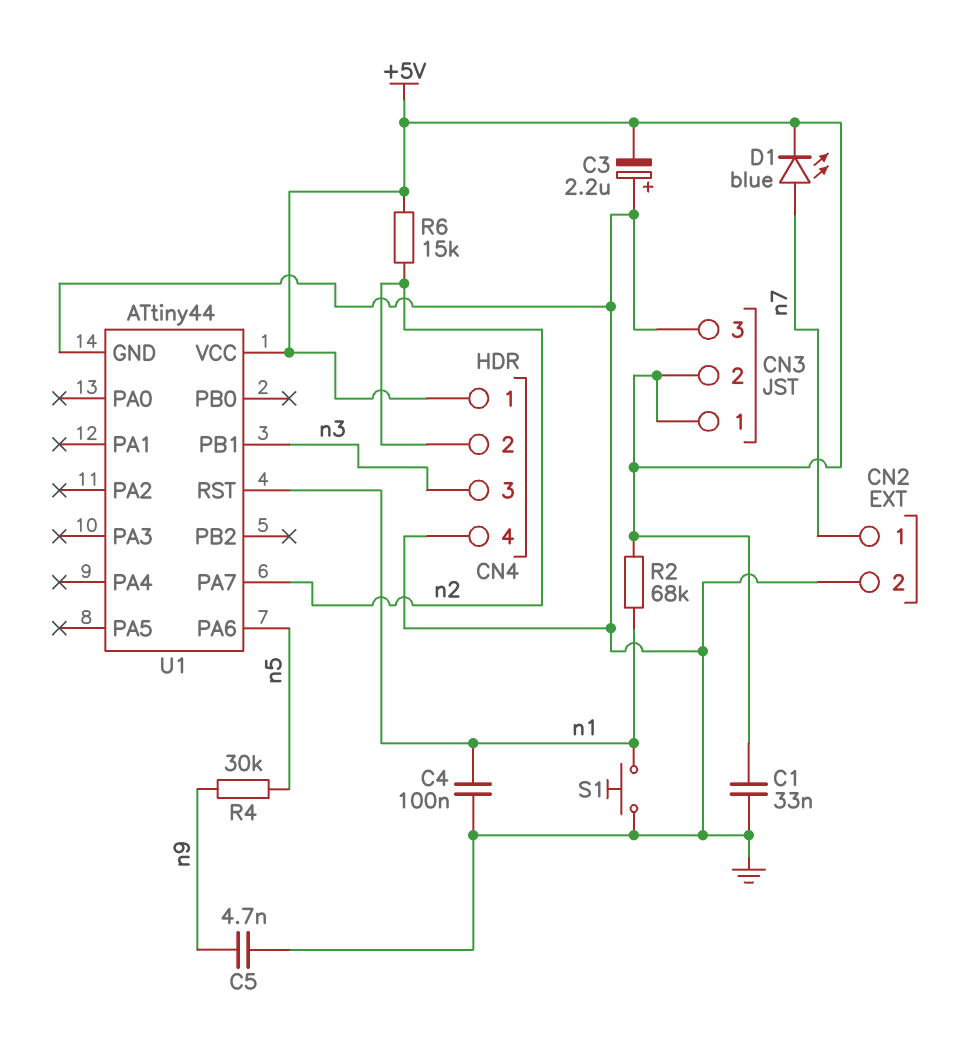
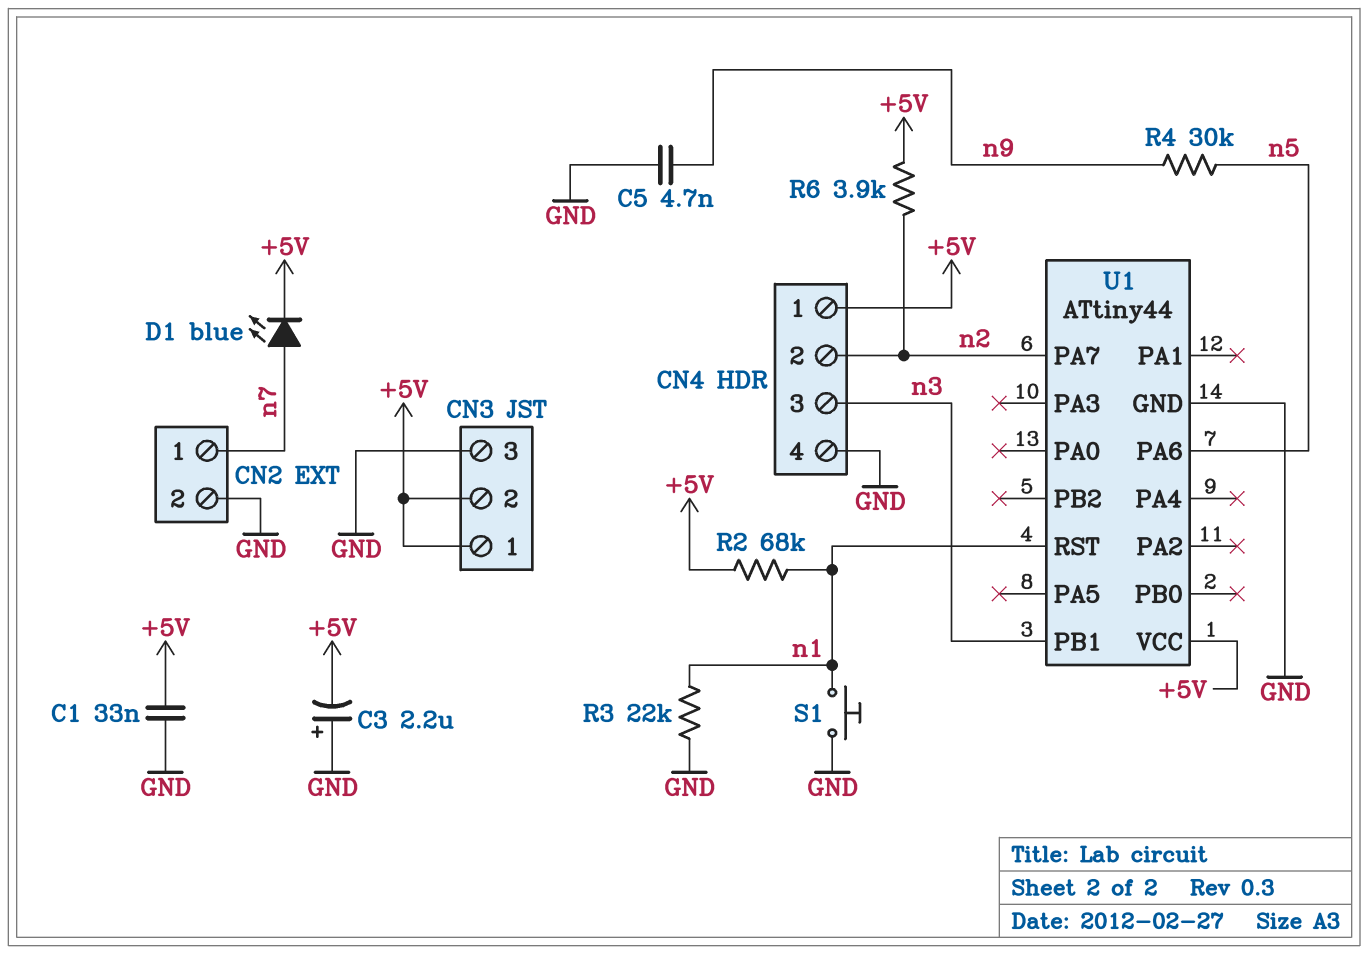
C4: 100nF (GND, n1) -> none
R3: none -> 22k (GND, n1)
R6: 15k (+5V, n2) -> 3.9k (+5V, n2)

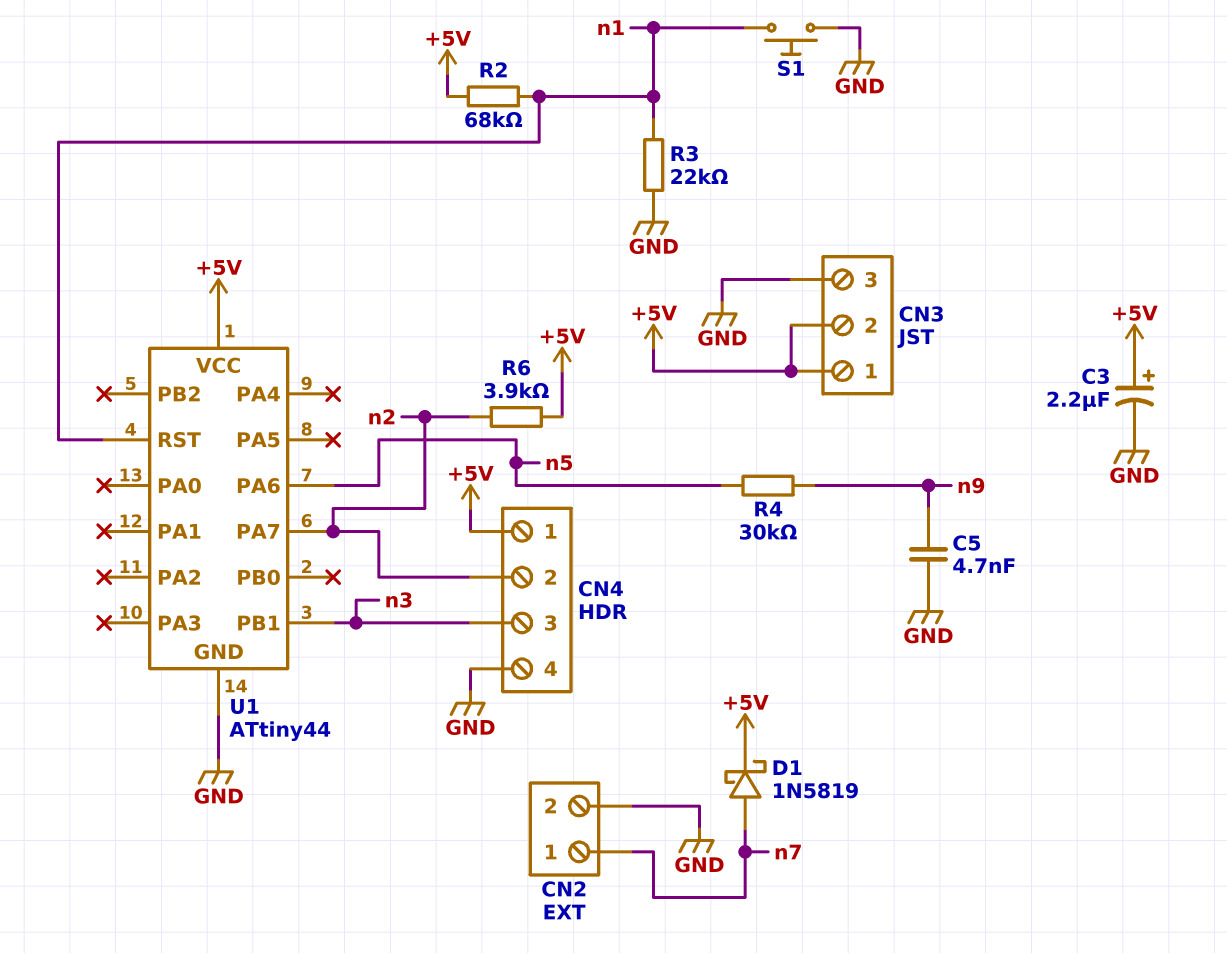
C1: 33nF (+5V, GND) -> none
C3: 2.2uF (plus GND, minus +5V) -> 2.2uF (plus +5V, minus GND)
D1: LED blue (A n7, K +5V) -> schottky 1N5819 (A n7, K +5V)

